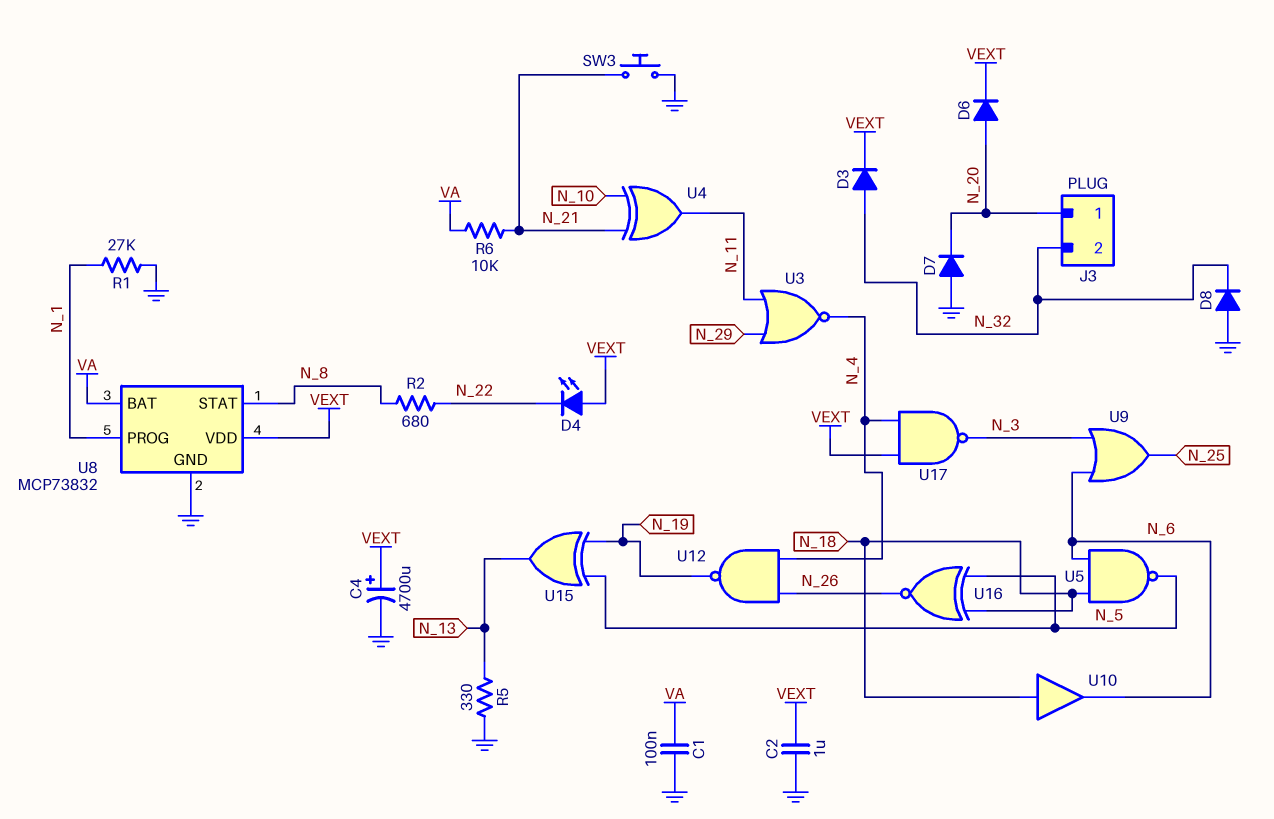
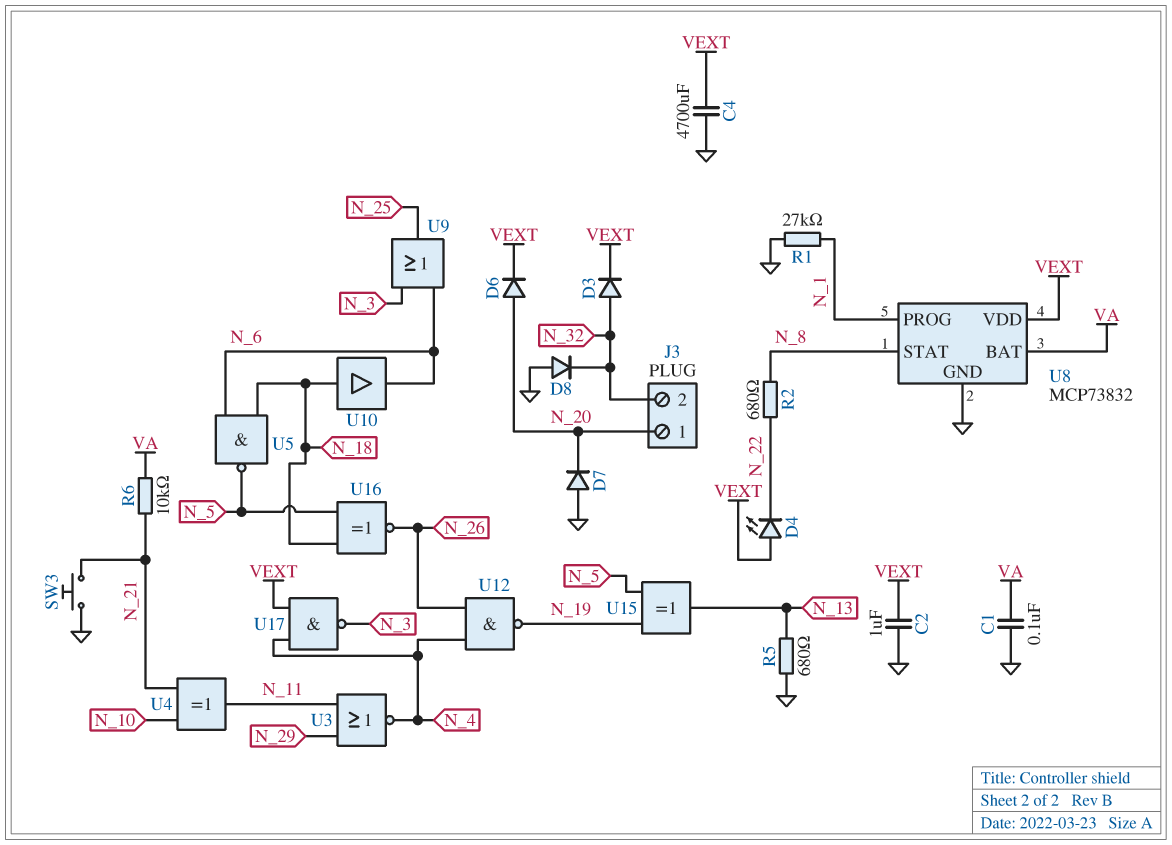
C4: 4700uF (plus VEXT, minus GND) -> 4700uF (GND, VEXT)
R5: 330 (GND, N_13) -> 680 (GND, N_13)

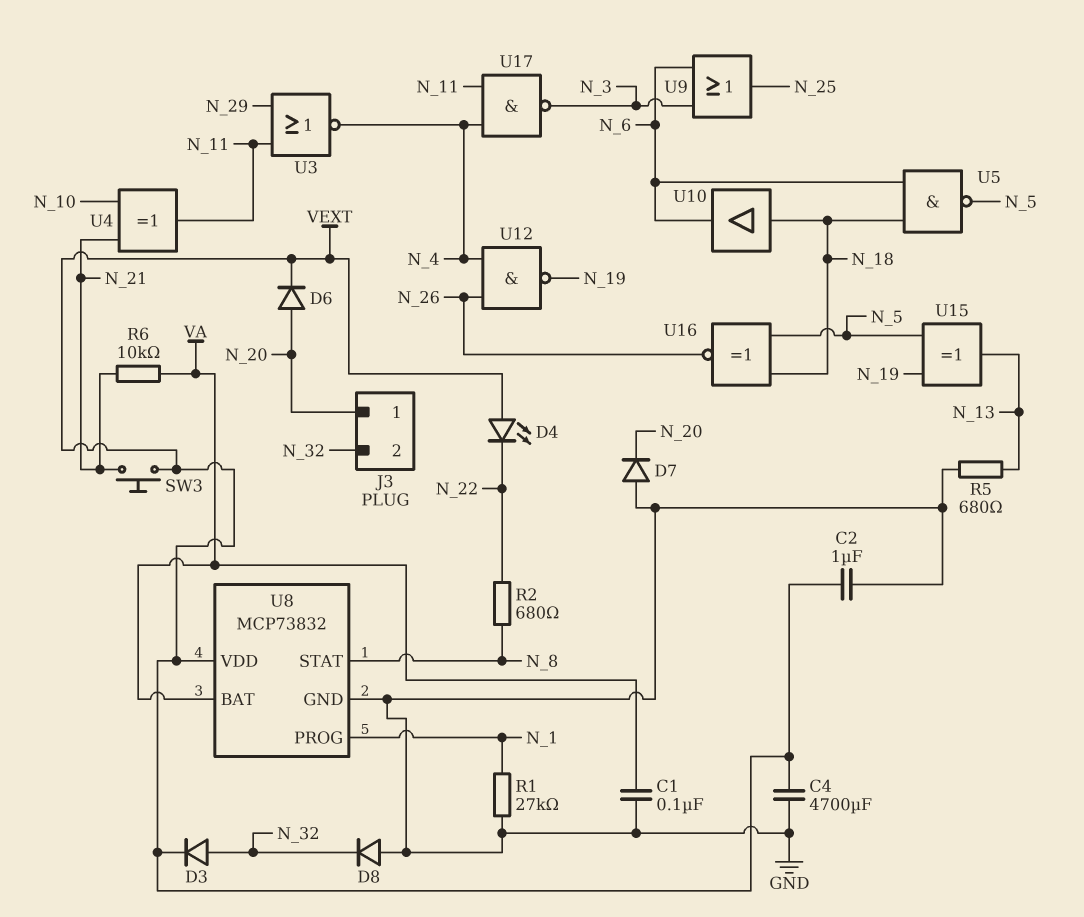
SW3: button (GND, N_21) -> button (N_21, VEXT)
U17: NAND (in N_4, in VEXT, out N_3) -> NAND (in N_4, in N_11, out N_3)

